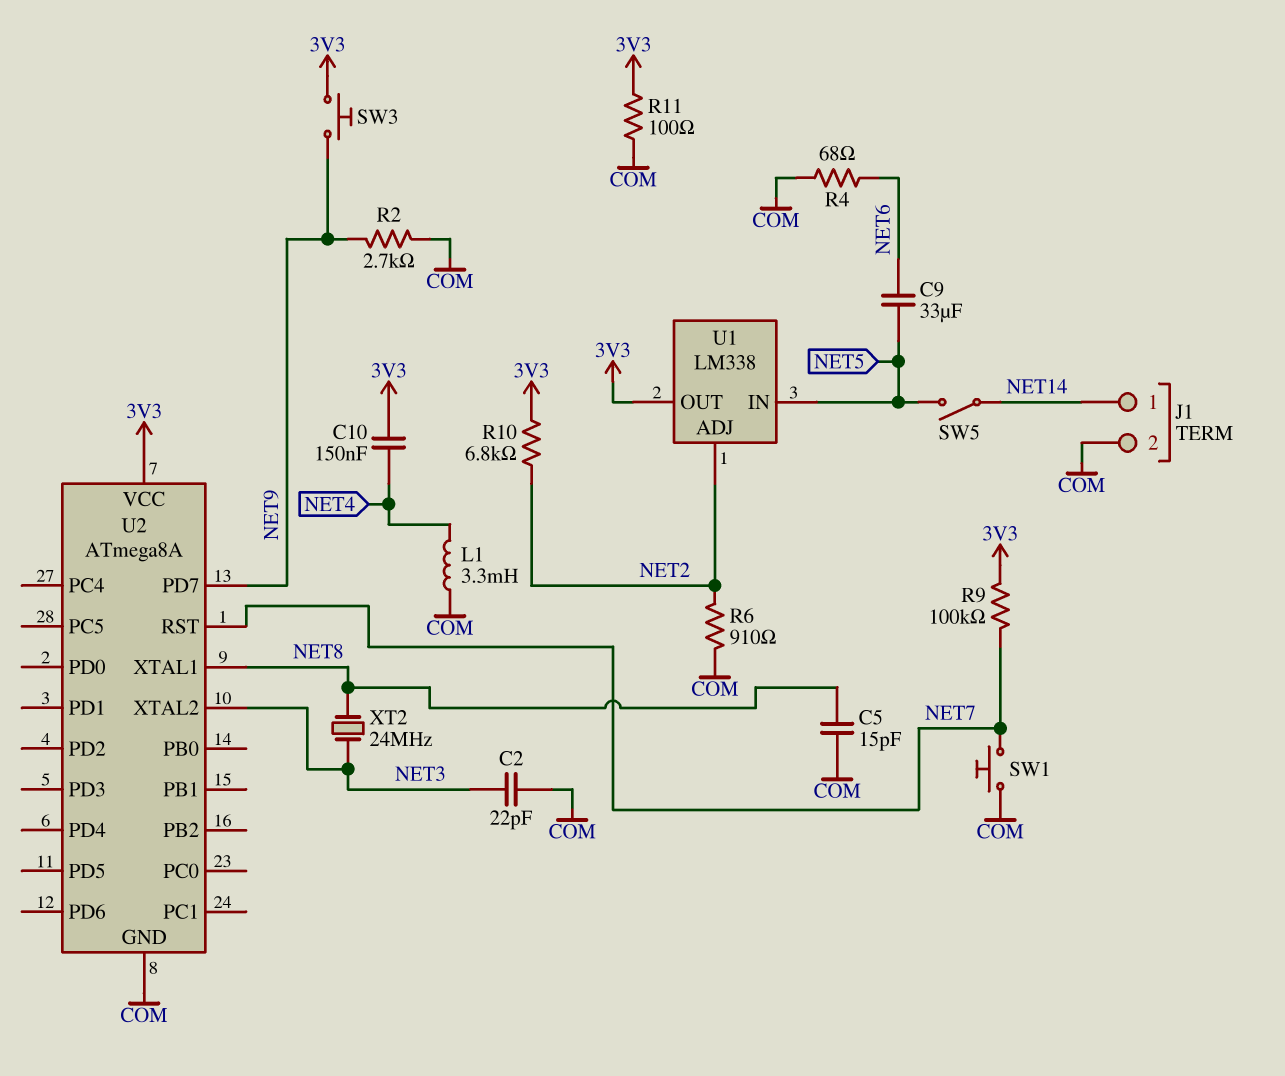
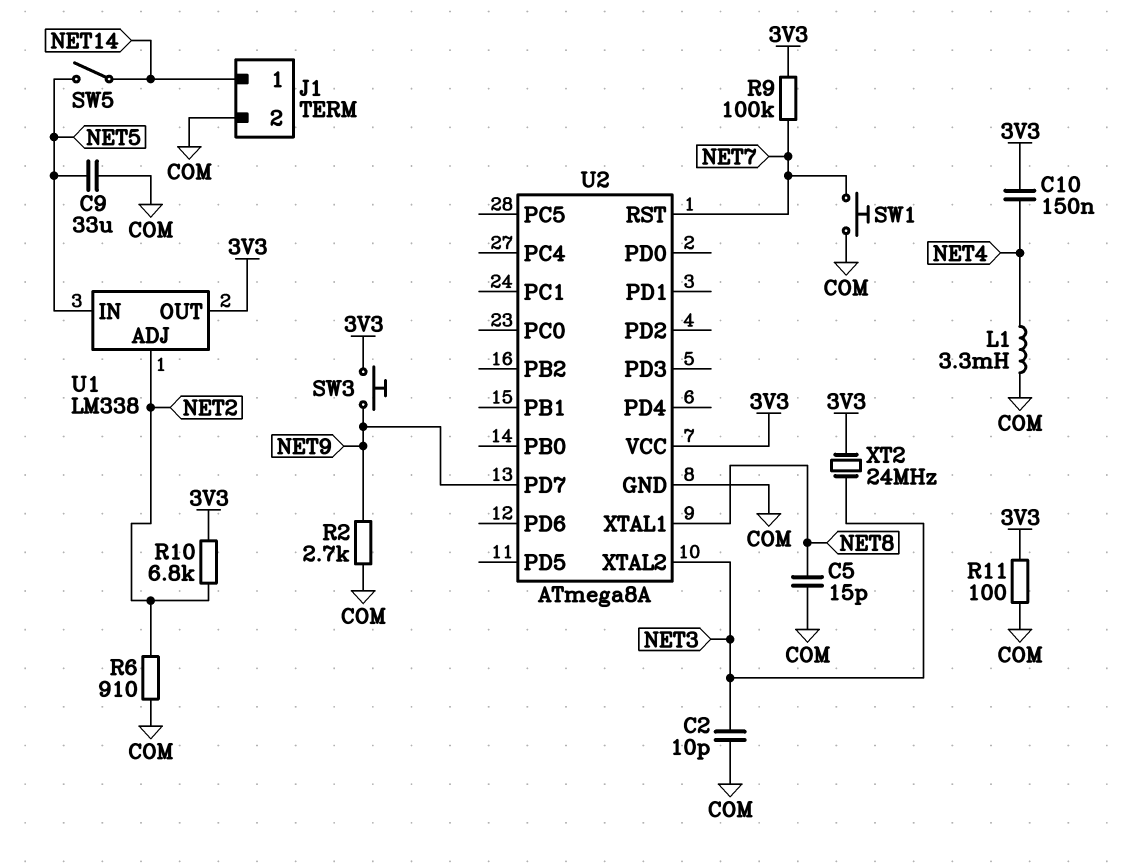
C2: 22pF (COM, NET3) -> 10pF (COM, NET3)
C9: 33uF (NET5, NET6) -> 33uF (COM, NET5)
R4: 68 (COM, NET6) -> none
XT2: 24MHz (NET3, NET8) -> 24MHz (3V3, NET3)

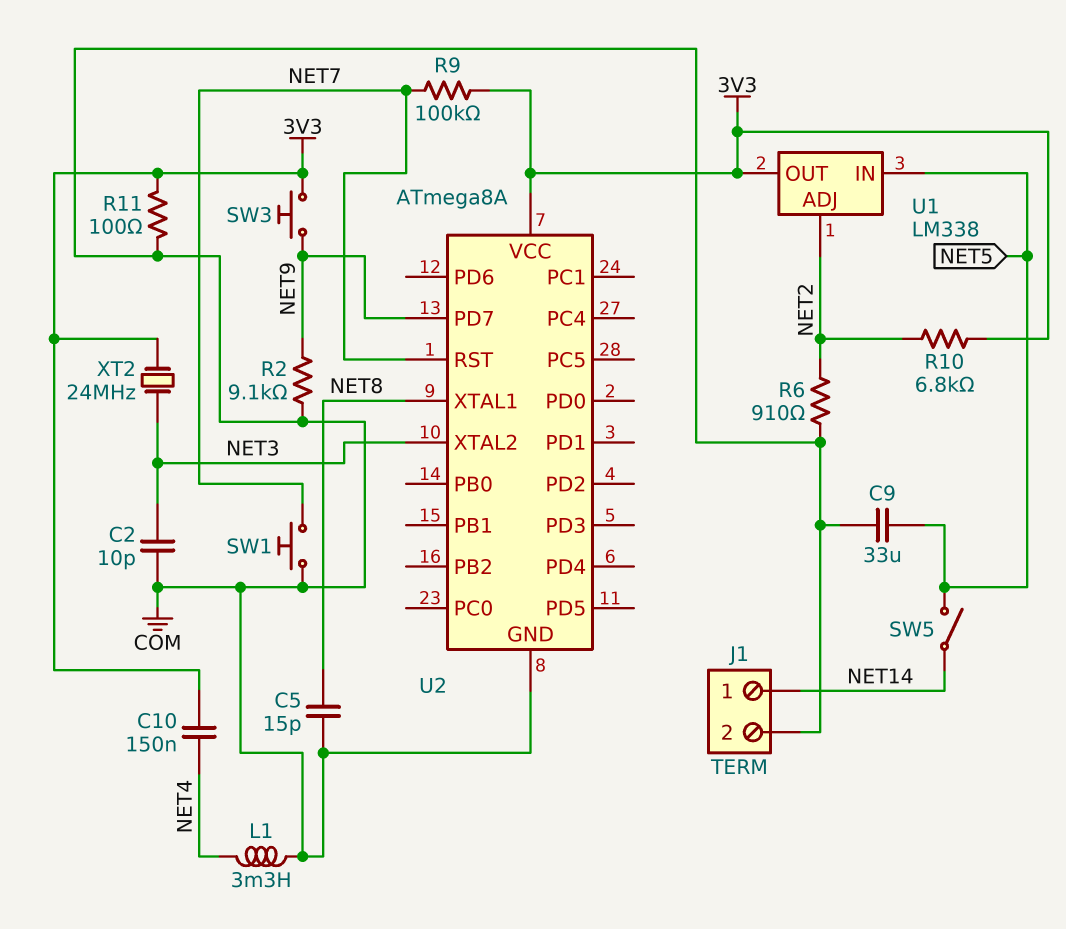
R2: 2.7k (COM, NET9) -> 9.1k (COM, NET9)

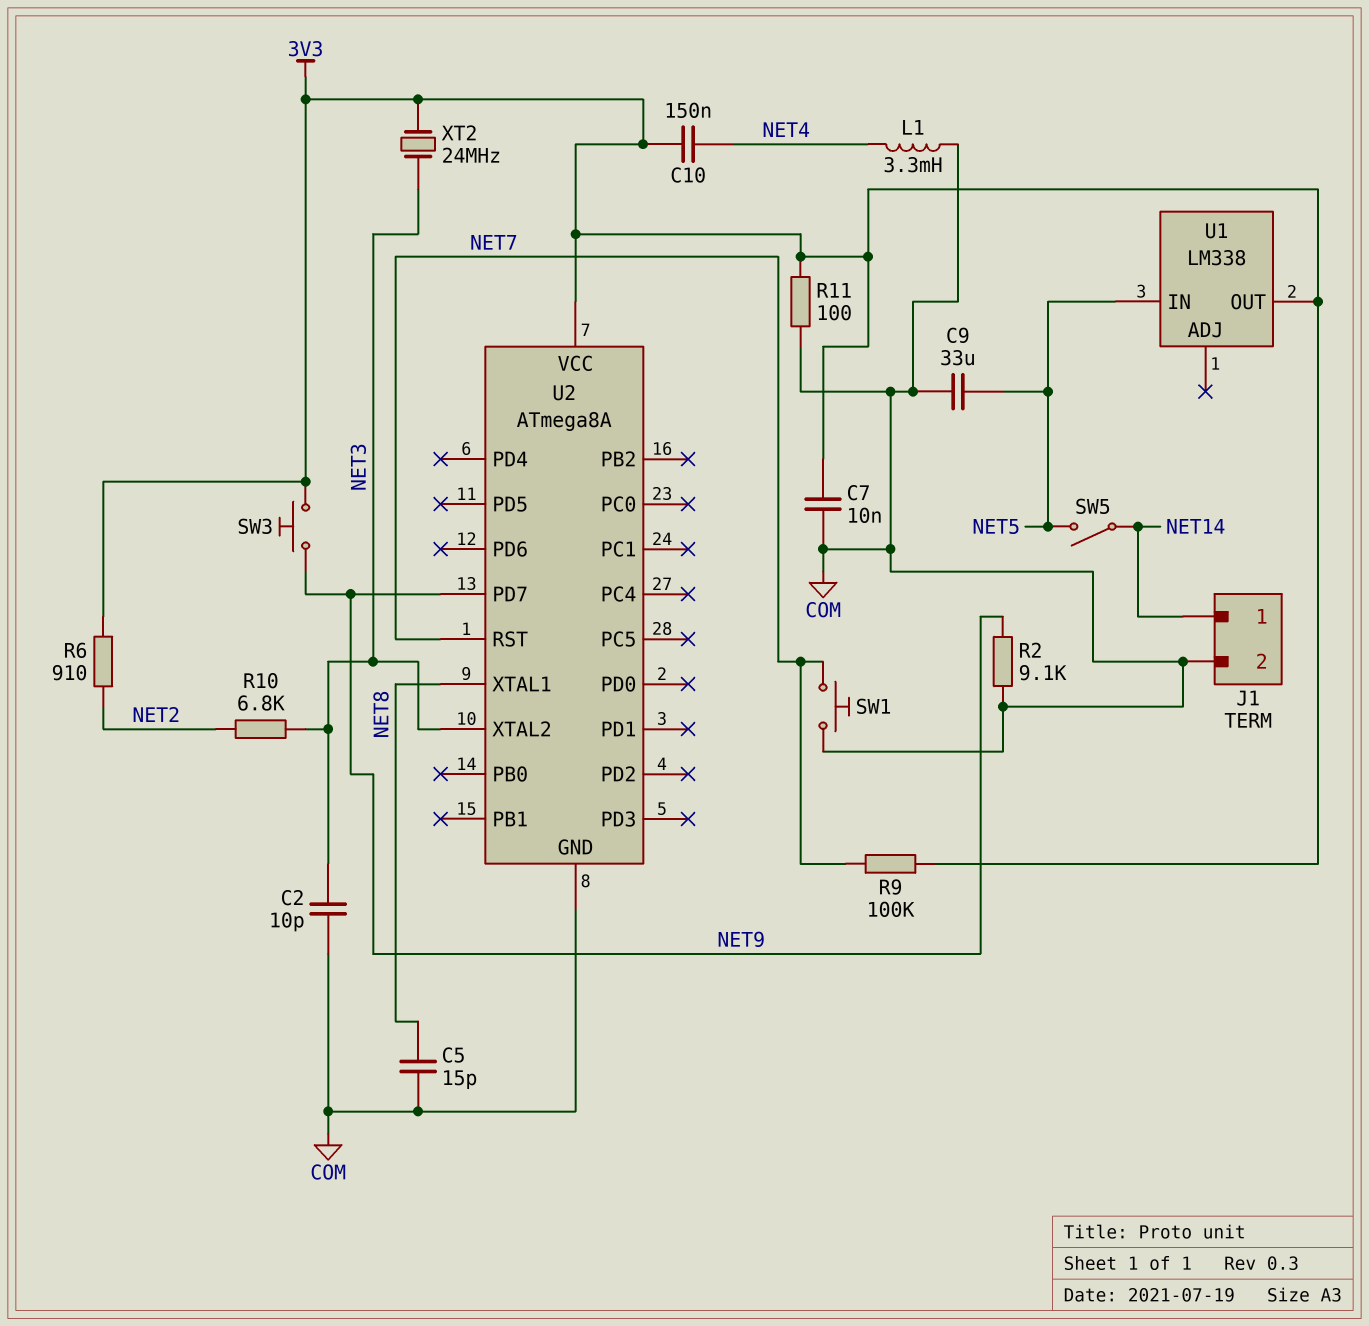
C7: none -> 10nF (3V3, COM)
R6: 910 (COM, NET2) -> 910 (3V3, NET2)
R10: 6.8k (3V3, NET2) -> 6.8k (NET2, NET3)
U1 pin ADJ: NET2 -> none

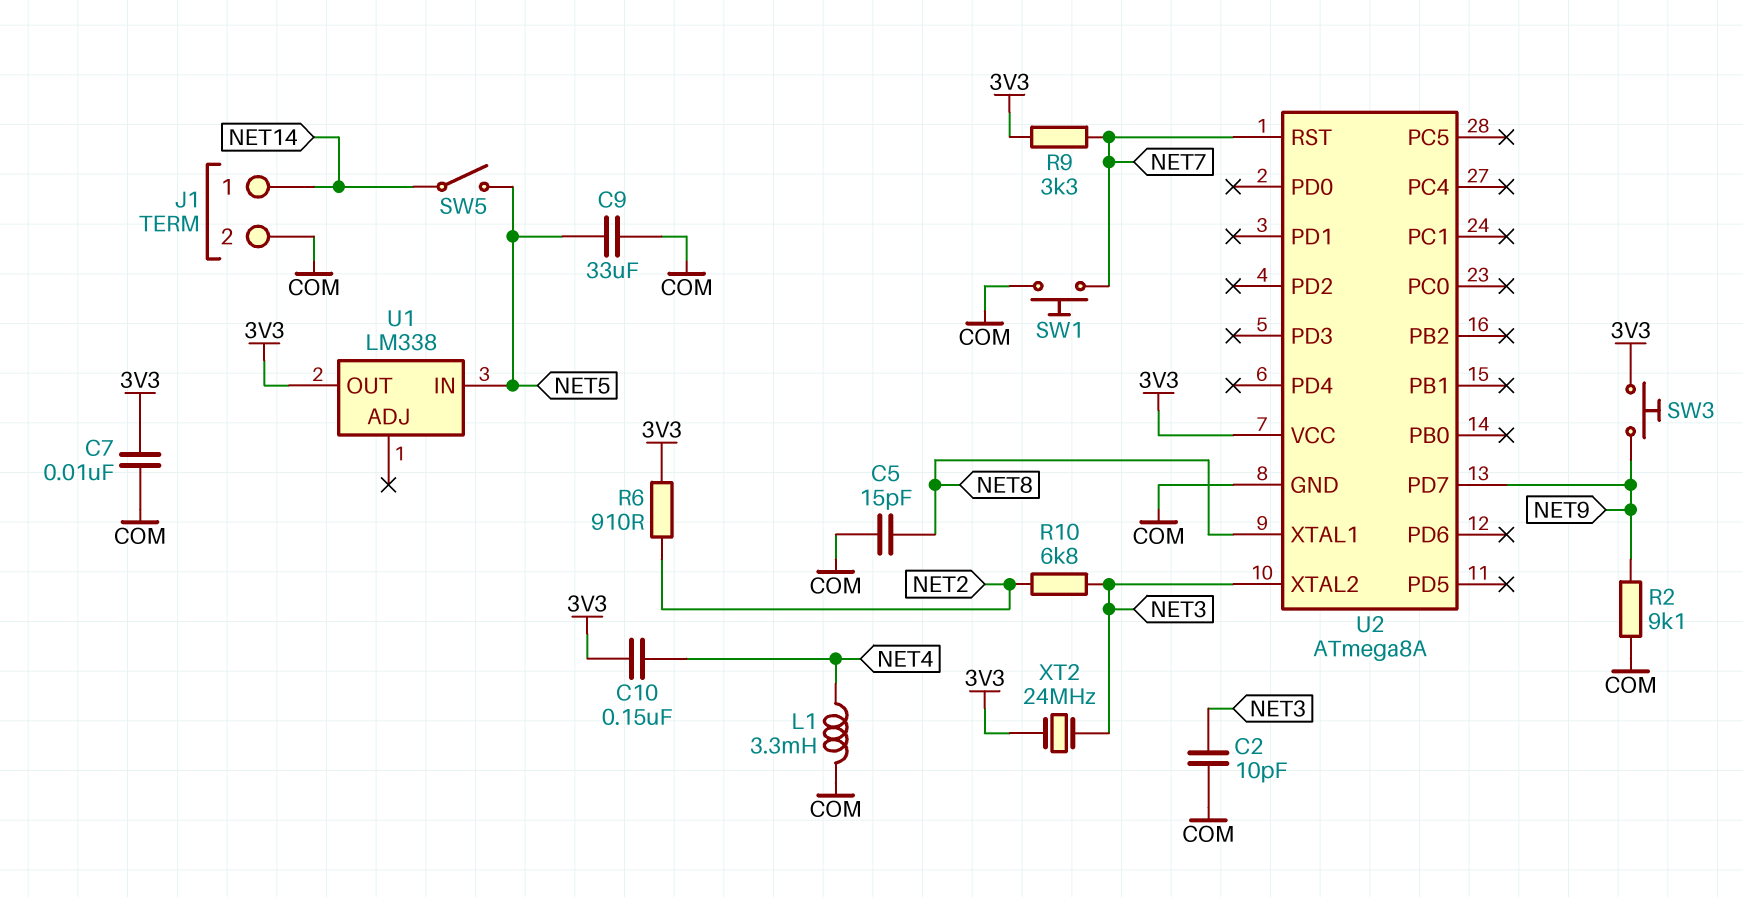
R9: 100k (3V3, NET7) -> 3.3k (3V3, NET7)
R11: 100 (3V3, COM) -> none

